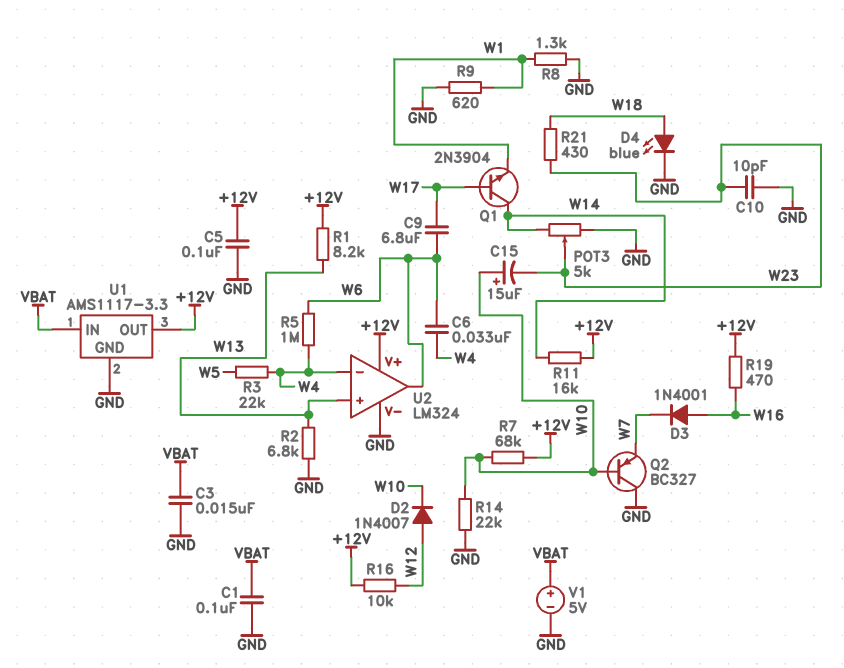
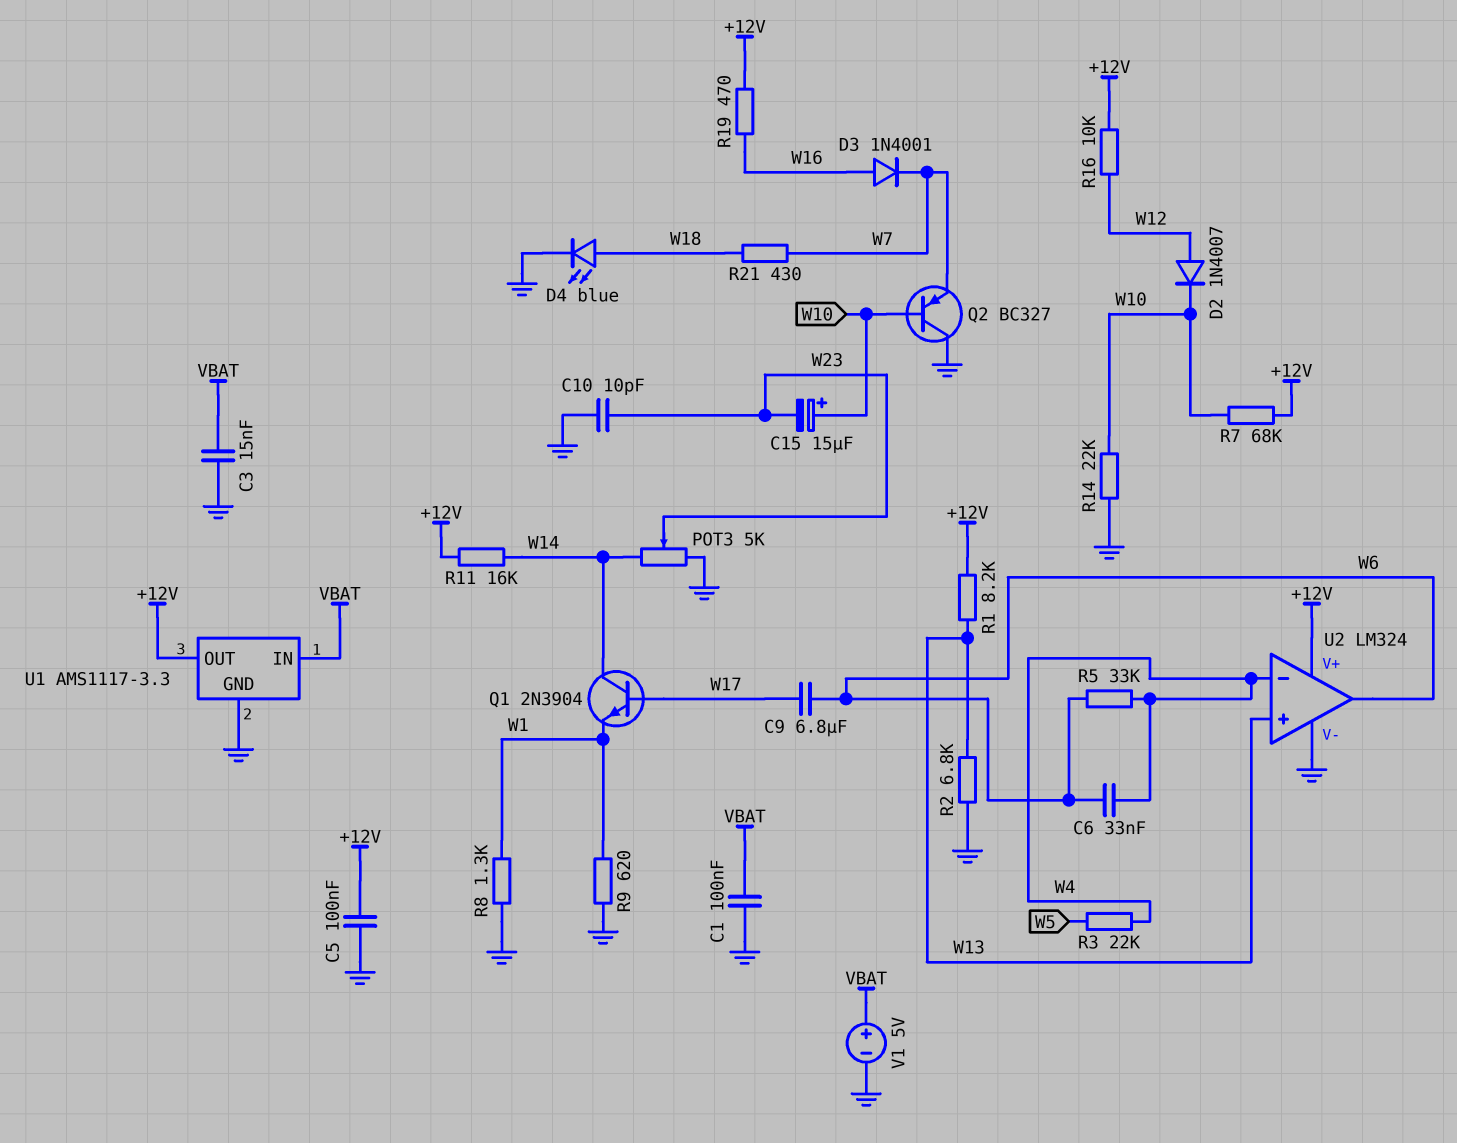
R5: 1M (W4, W6) -> 33k (W4, W6)
R21: 430 (W18, W23) -> 430 (W7, W18)

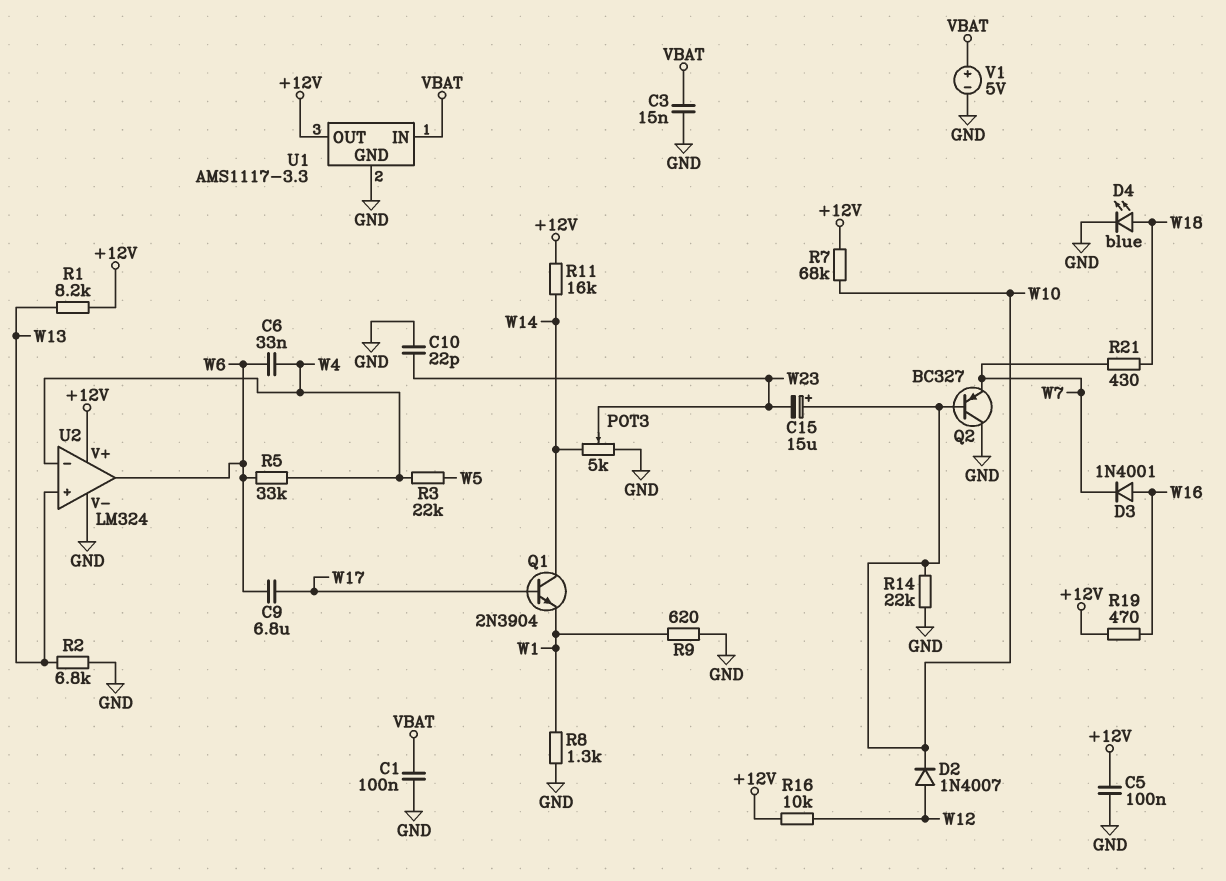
C10: 10pF (GND, W23) -> 22pF (GND, W23)

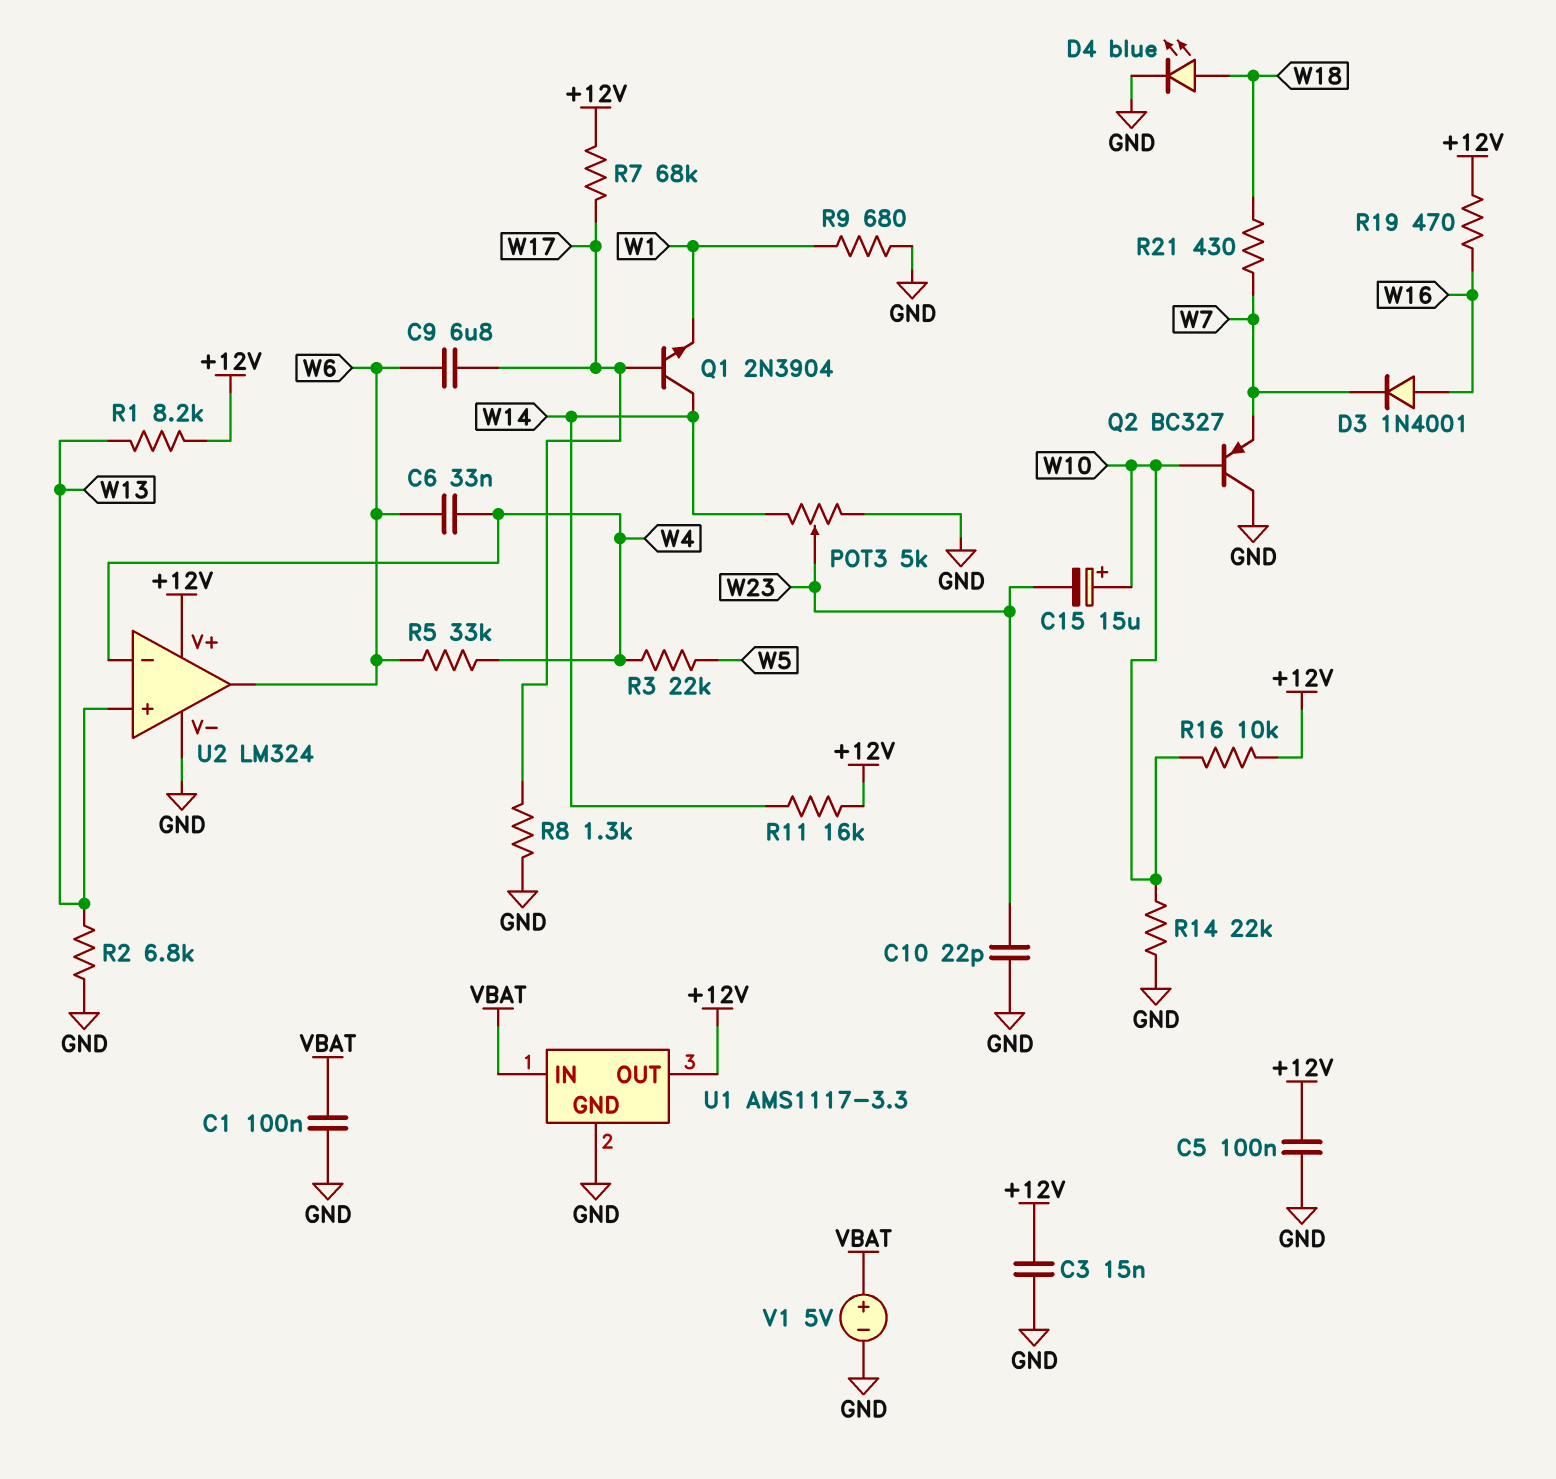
C3: 15nF (GND, VBAT) -> 15nF (+12V, GND)
D2: diode 1N4007 (A W12, K W10) -> none
R7: 68k (+12V, W10) -> 68k (+12V, W17)
R8: 1.3k (GND, W1) -> 1.3k (GND, W17)
R9: 620 (GND, W1) -> 680 (GND, W1)
R16: 10k (+12V, W12) -> 10k (+12V, W10)

